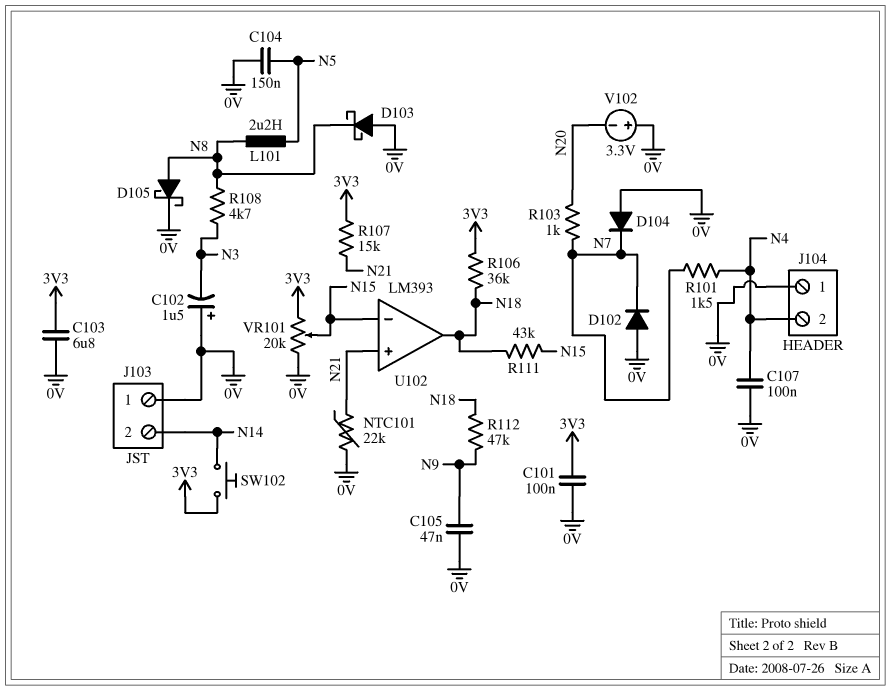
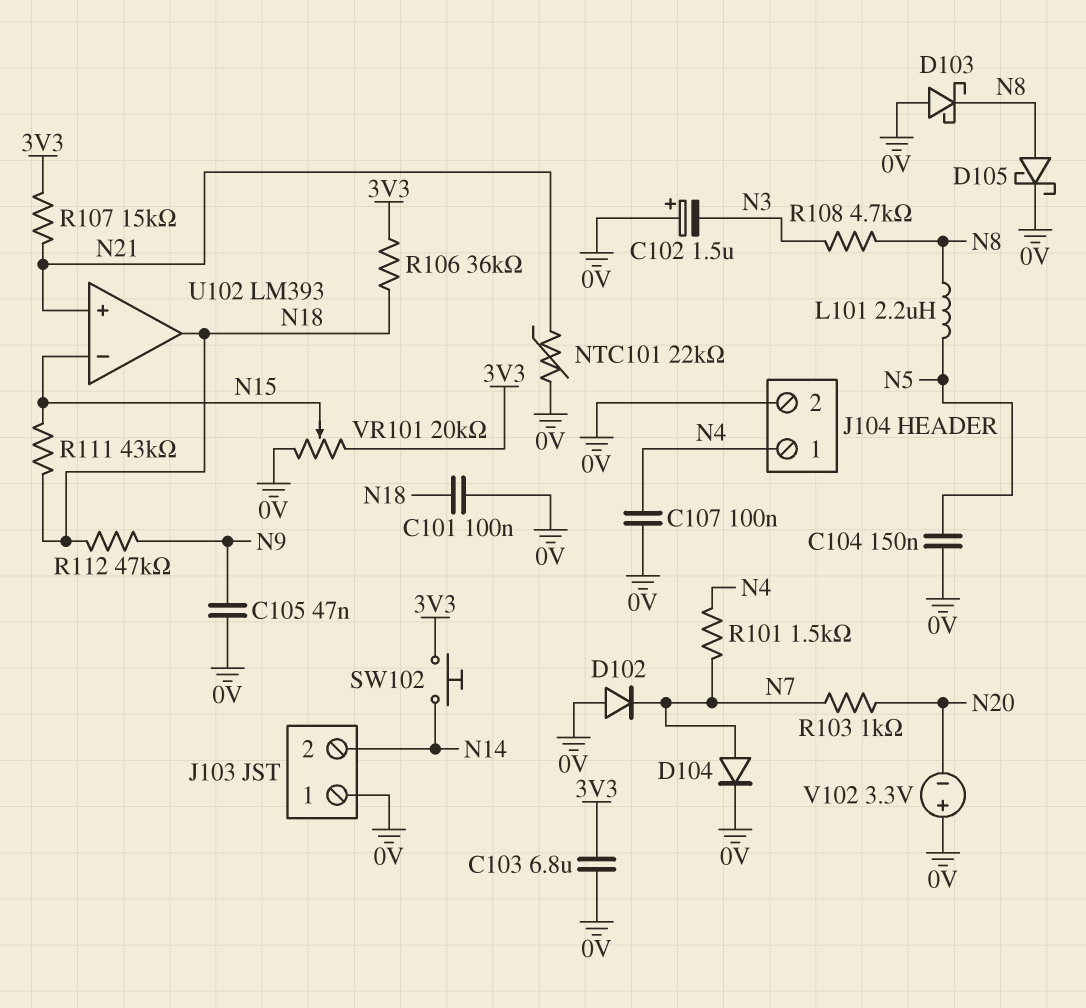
C101: 100nF (0V, 3V3) -> 100nF (0V, N18)
D104: diode (A 0V, K N7) -> diode (A N7, K 0V)
J104 pin 1: 0V -> N4
J104 pin 2: N4 -> 0V

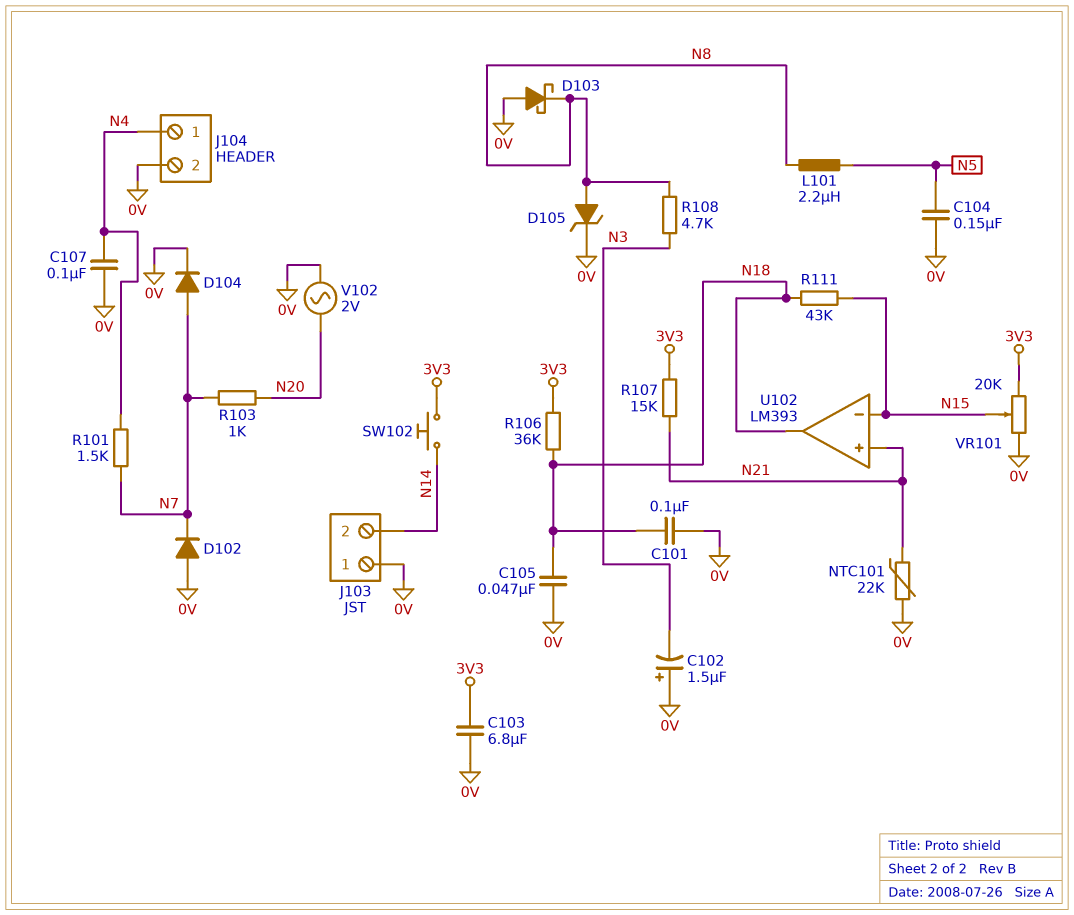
C105: 47nF (0V, N9) -> 47nF (0V, N18)
D105: schottky (A N8, K 0V) -> zener (A N8, K 0V)
R112: 47k (N9, N18) -> none
V102: 3.3V (plus 0V, minus N20) -> AC 2V (0V, N20)

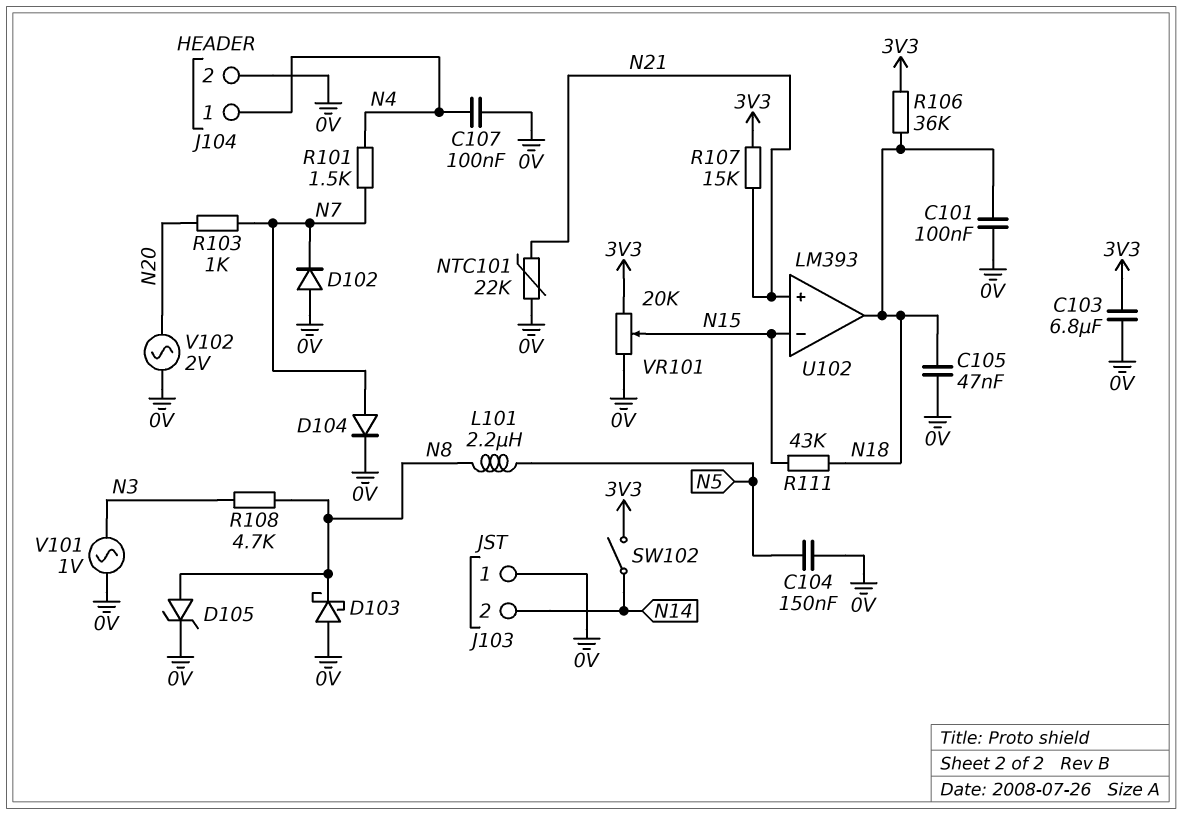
C102: 1.5uF (plus 0V, minus N3) -> none
SW102: button (3V3, N14) -> switch (3V3, N14)
V101: none -> AC 1V (0V, N3)

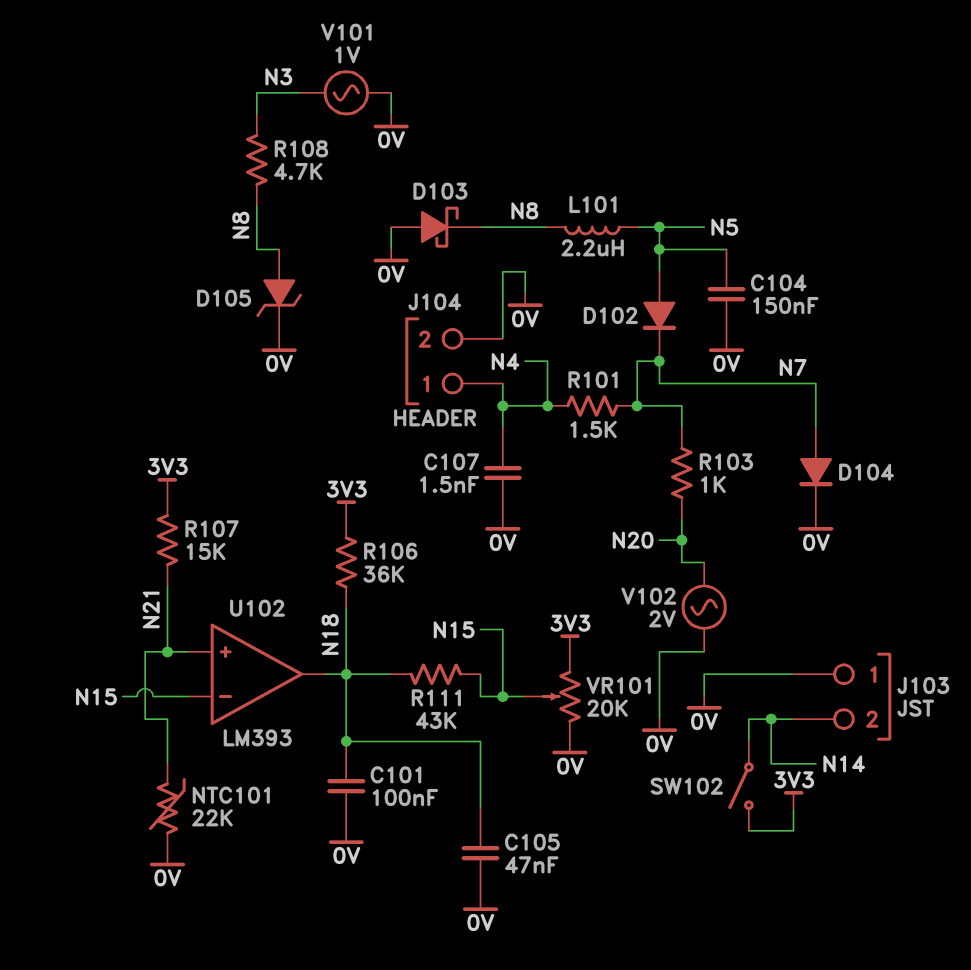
C103: 6.8uF (0V, 3V3) -> none
C107: 100nF (0V, N4) -> 1.5nF (0V, N4)
D102: diode (A 0V, K N7) -> diode (A N5, K N7)

